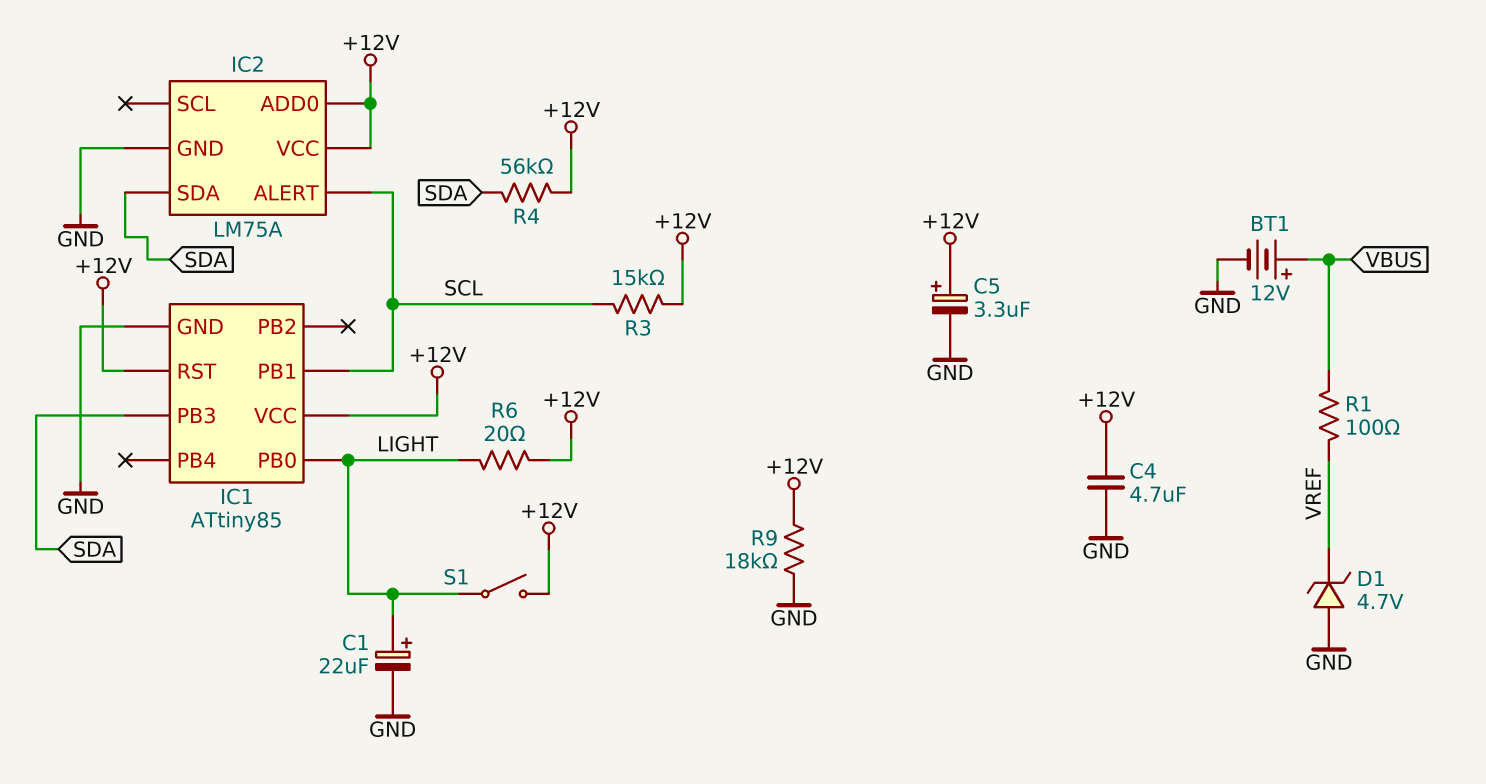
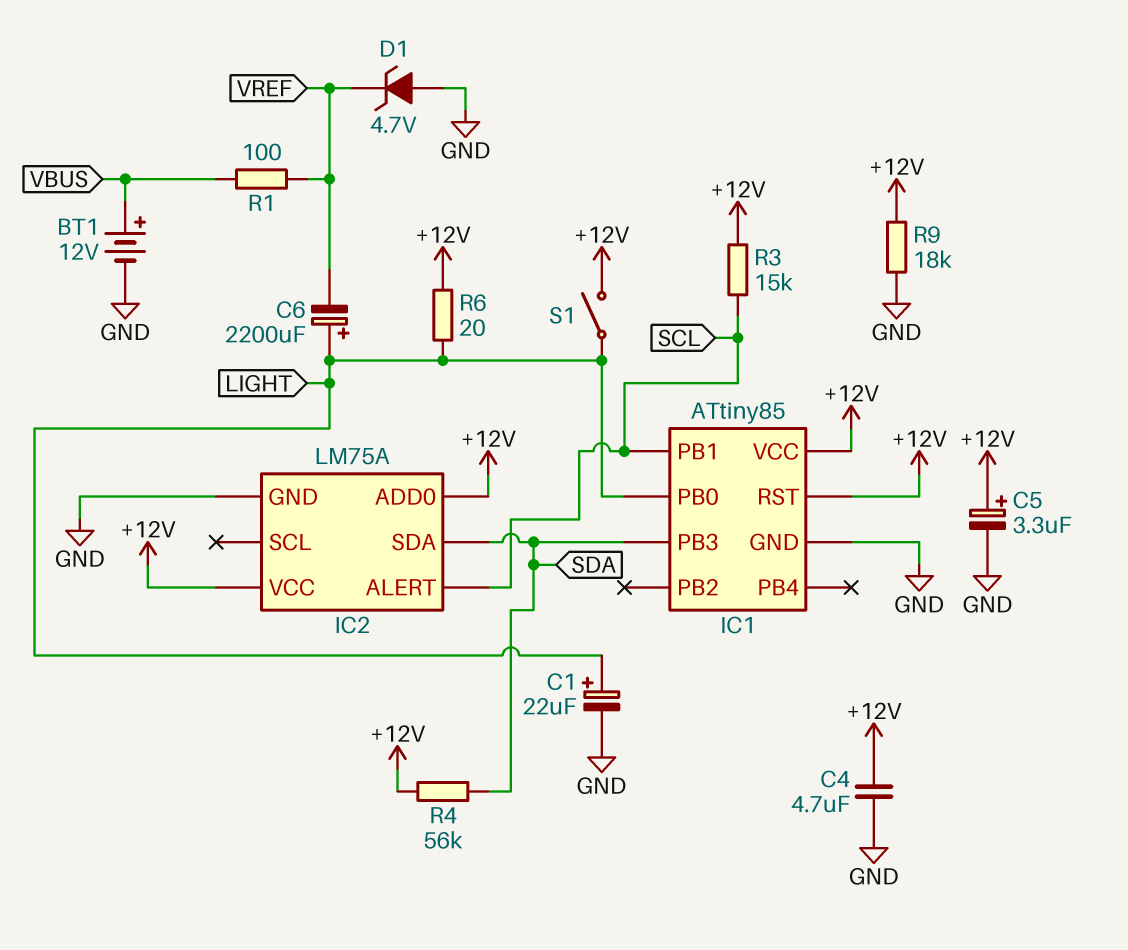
C6: none -> 2200uF (plus LIGHT, minus VREF)

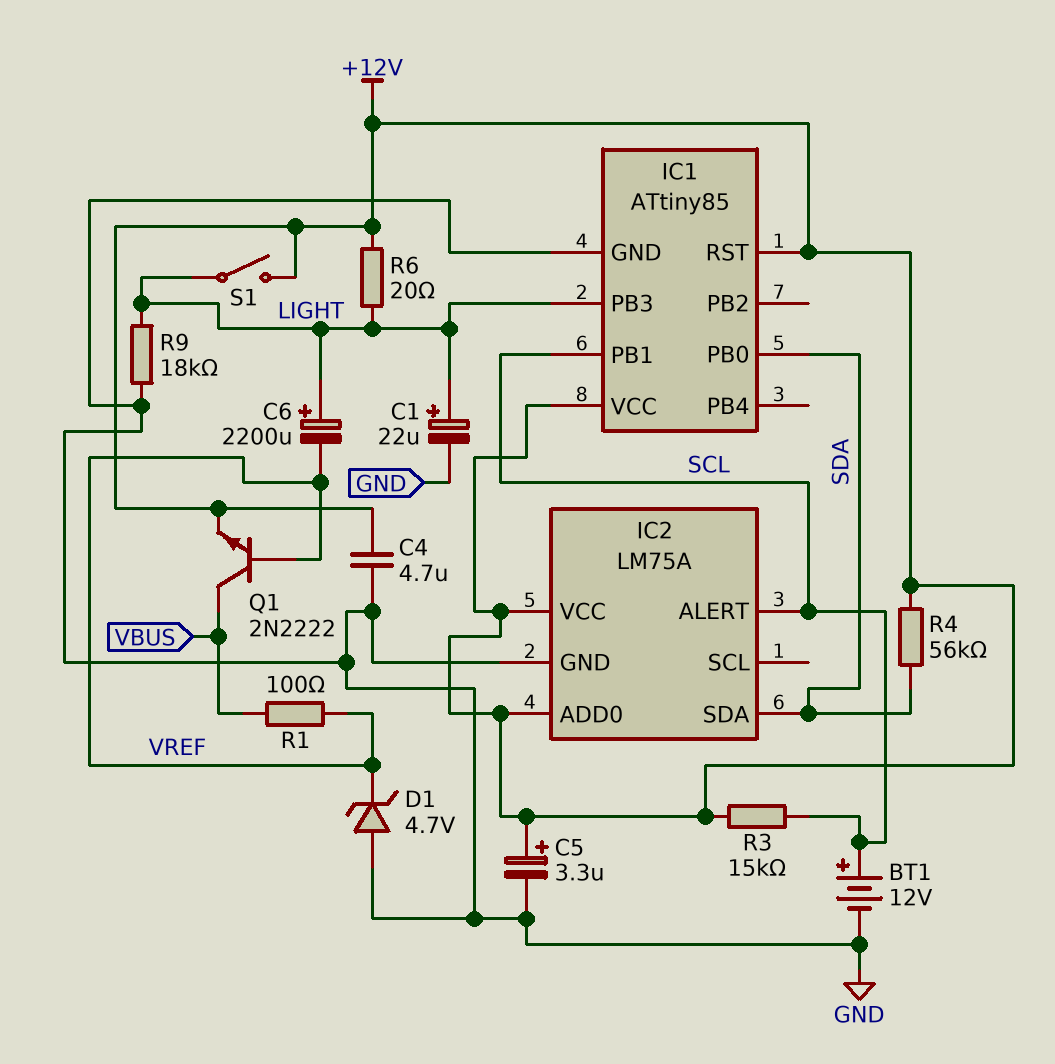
BT1: 12V (plus VBUS, minus GND) -> 12V (plus SCL, minus GND)
IC1 pin PB0: LIGHT -> SDA
IC1 pin PB3: SDA -> LIGHT
Q1: none -> NPN 2N2222 (B VREF, C VBUS, E +12V)
R9: 18k (+12V, GND) -> 18k (GND, LIGHT)

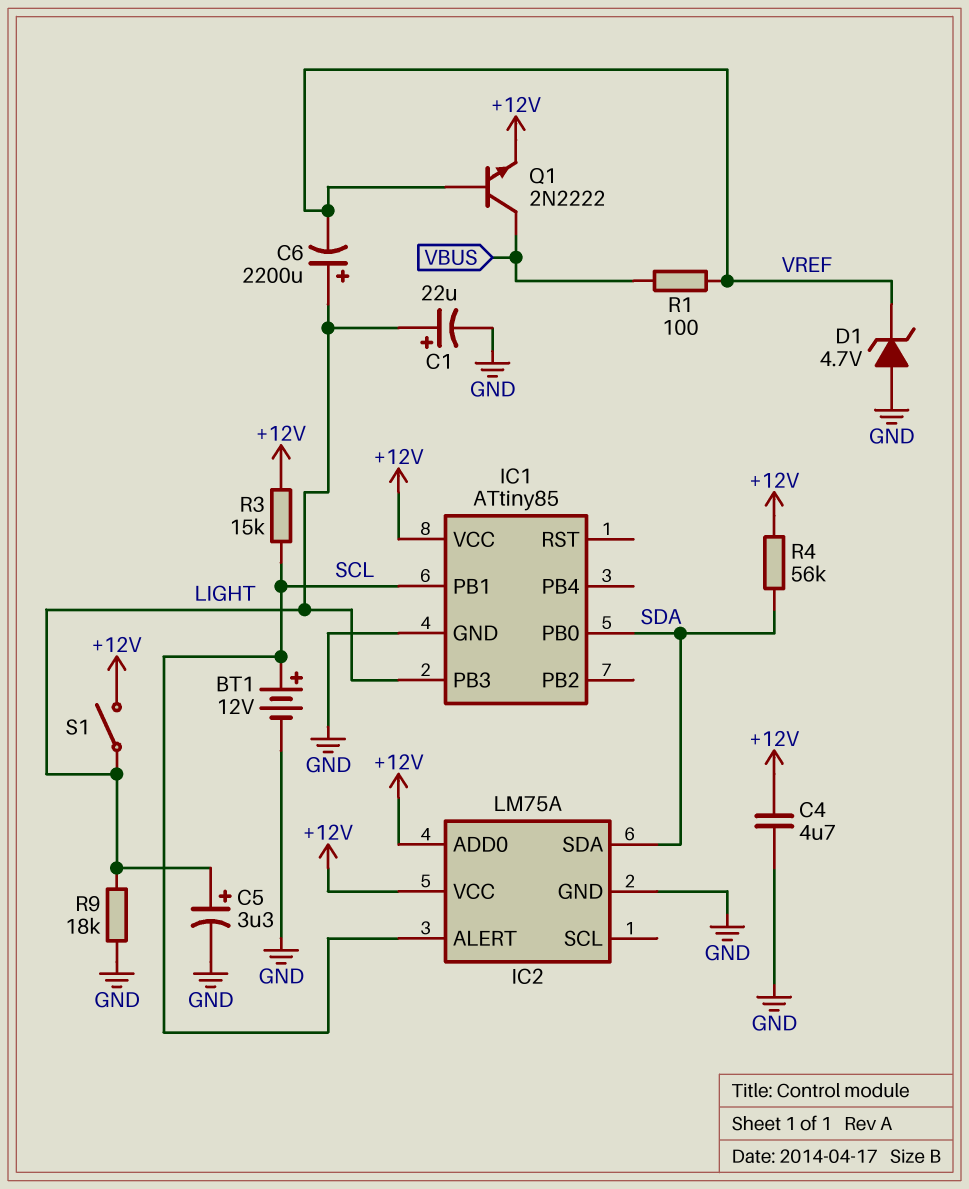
C5: 3.3uF (plus +12V, minus GND) -> 3.3uF (plus LIGHT, minus GND)
IC1 pin RST: +12V -> none
R6: 20 (+12V, LIGHT) -> none

